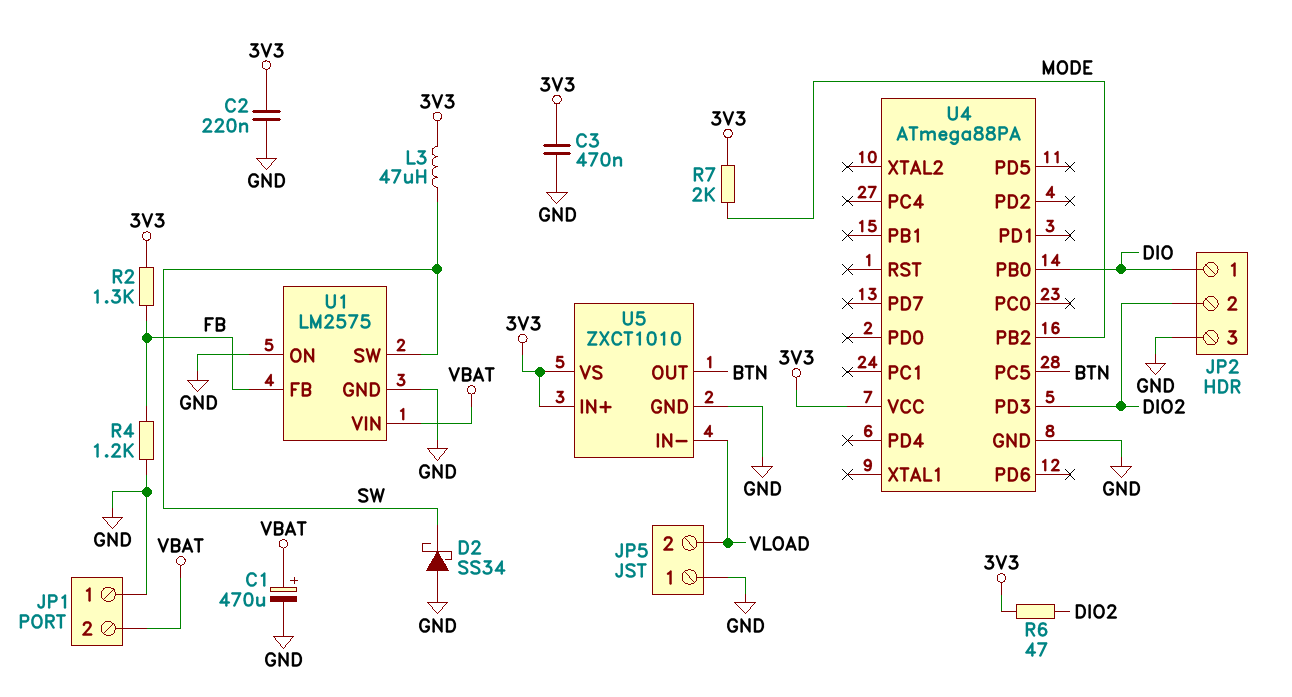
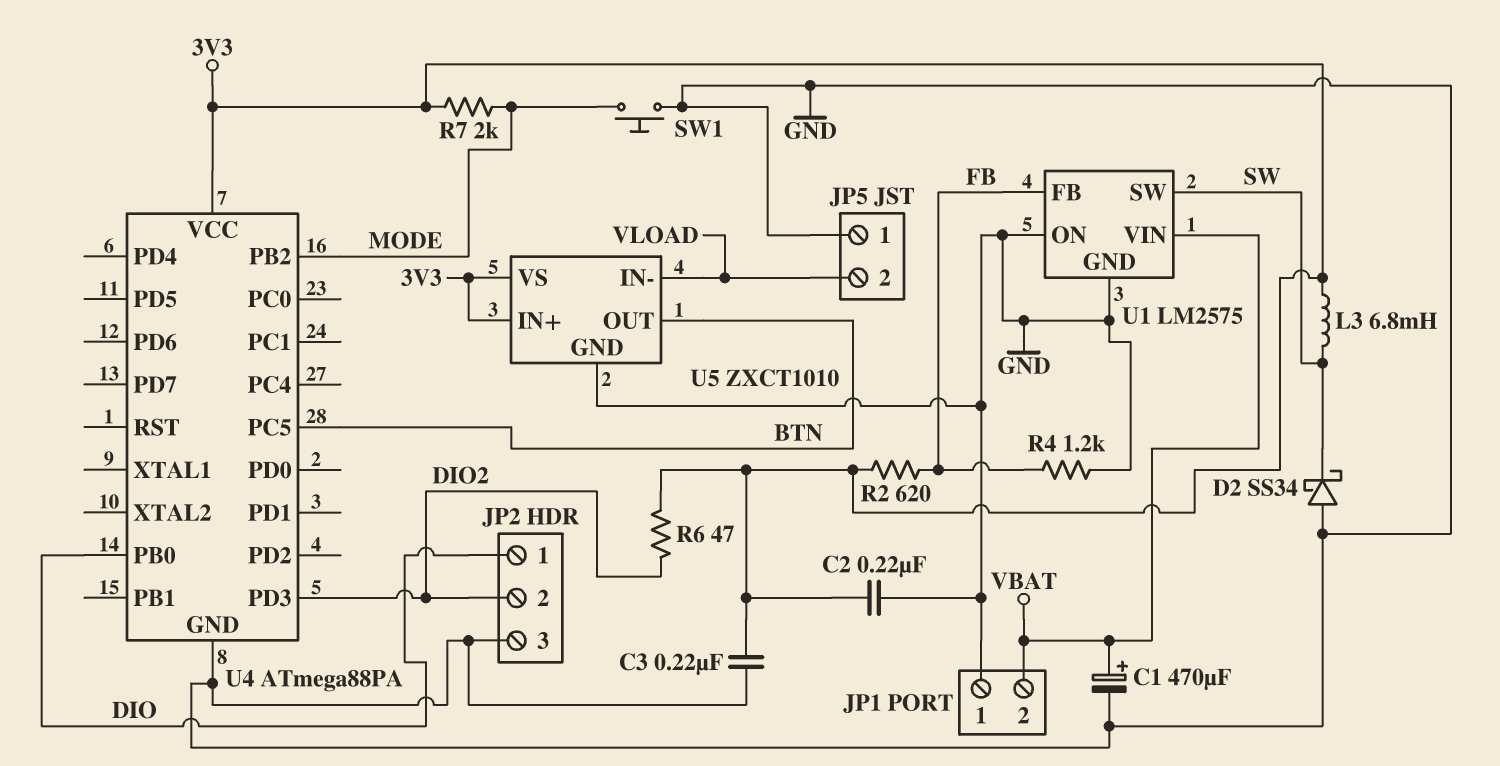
C3: 470nF (3V3, GND) -> 220nF (3V3, GND)
L3: 47uH (3V3, SW) -> 6.8mH (3V3, SW)
R2: 1.3k (3V3, FB) -> 620 (3V3, FB)
SW1: none -> button (GND, MODE)

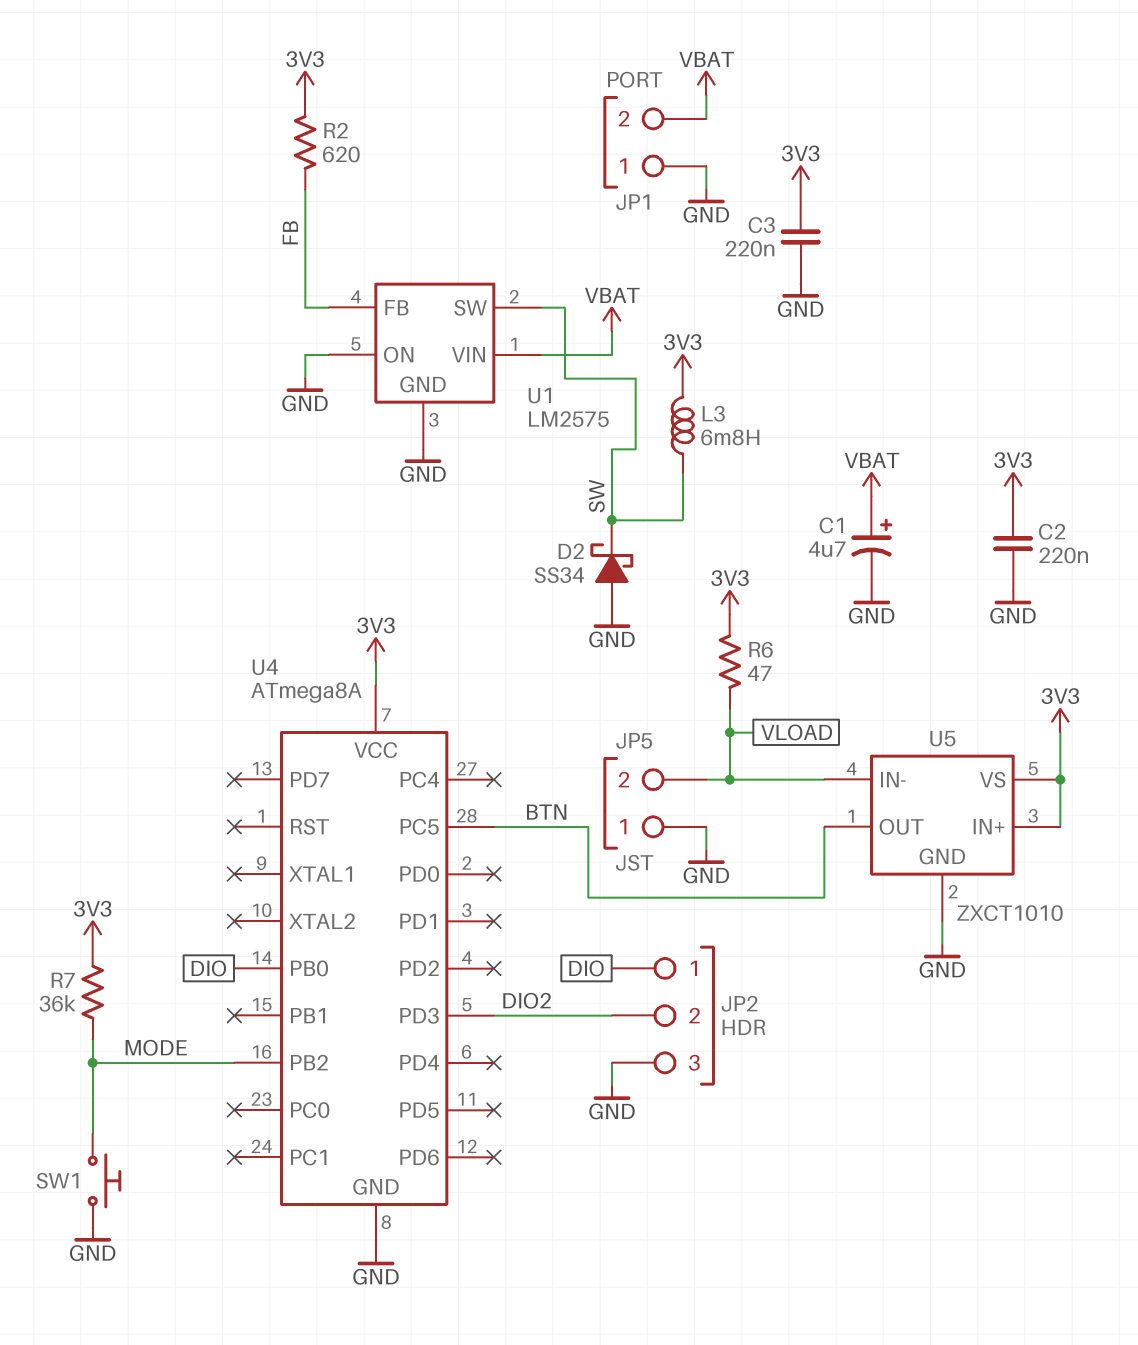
C1: 470uF (plus VBAT, minus GND) -> 4.7uF (plus VBAT, minus GND)
R4: 1.2k (FB, GND) -> none
R6: 47 (3V3, DIO2) -> 47 (3V3, VLOAD)
R7: 2k (3V3, MODE) -> 36k (3V3, MODE)
U4: ATmega88PA -> ATmega8A

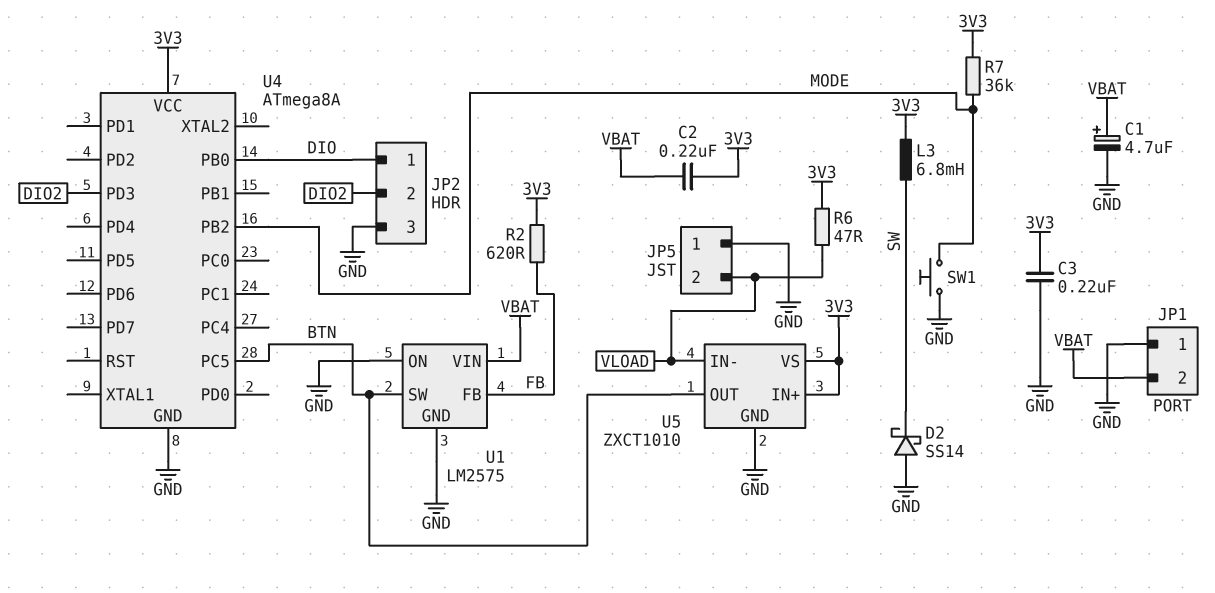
C2: 220nF (3V3, GND) -> 220nF (3V3, VBAT)
D2: schottky SS34 (A GND, K SW) -> schottky SS14 (A GND, K SW)
U1 pin SW: SW -> BTN

